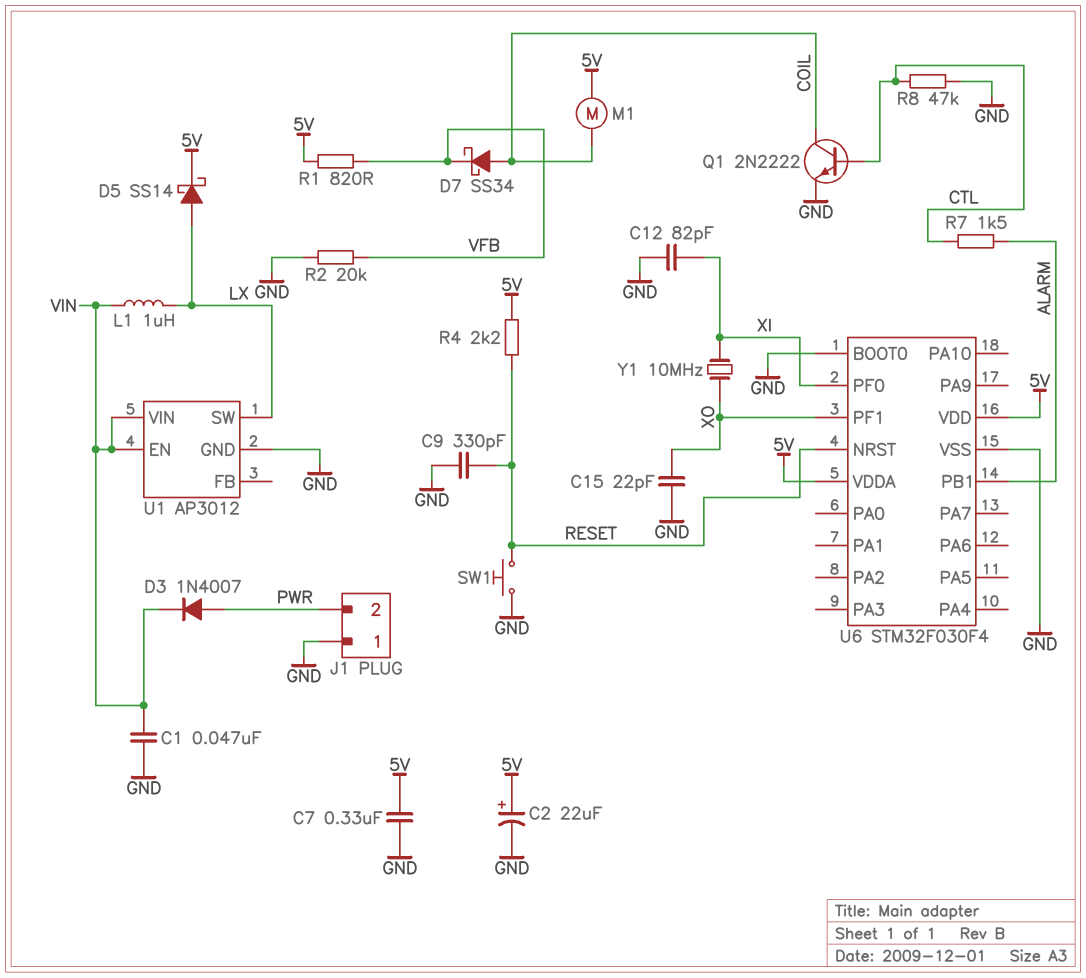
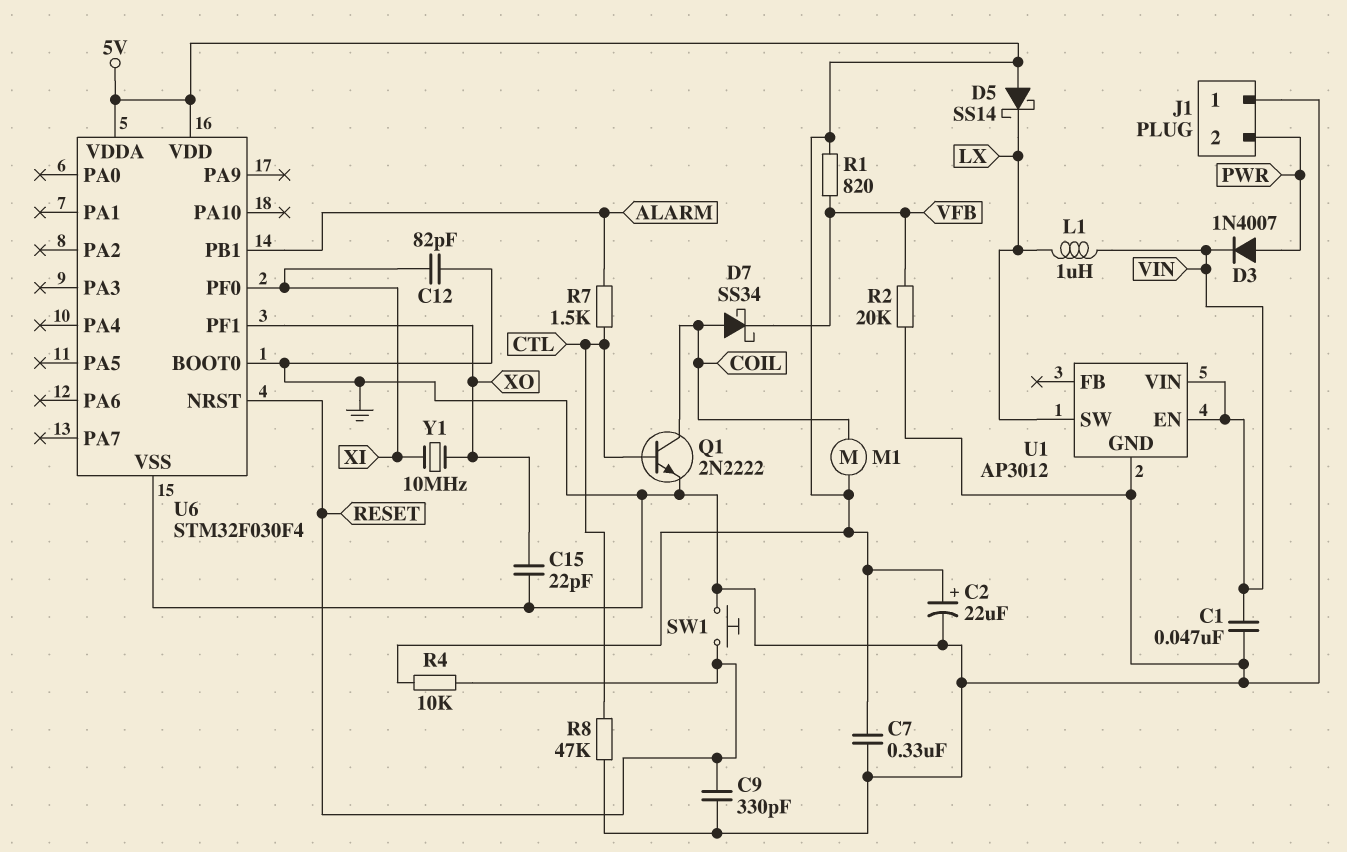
D5: schottky SS14 (A LX, K 5V) -> schottky SS14 (A 5V, K LX)
R4: 2.2k (5V, RESET) -> 10k (5V, RESET)

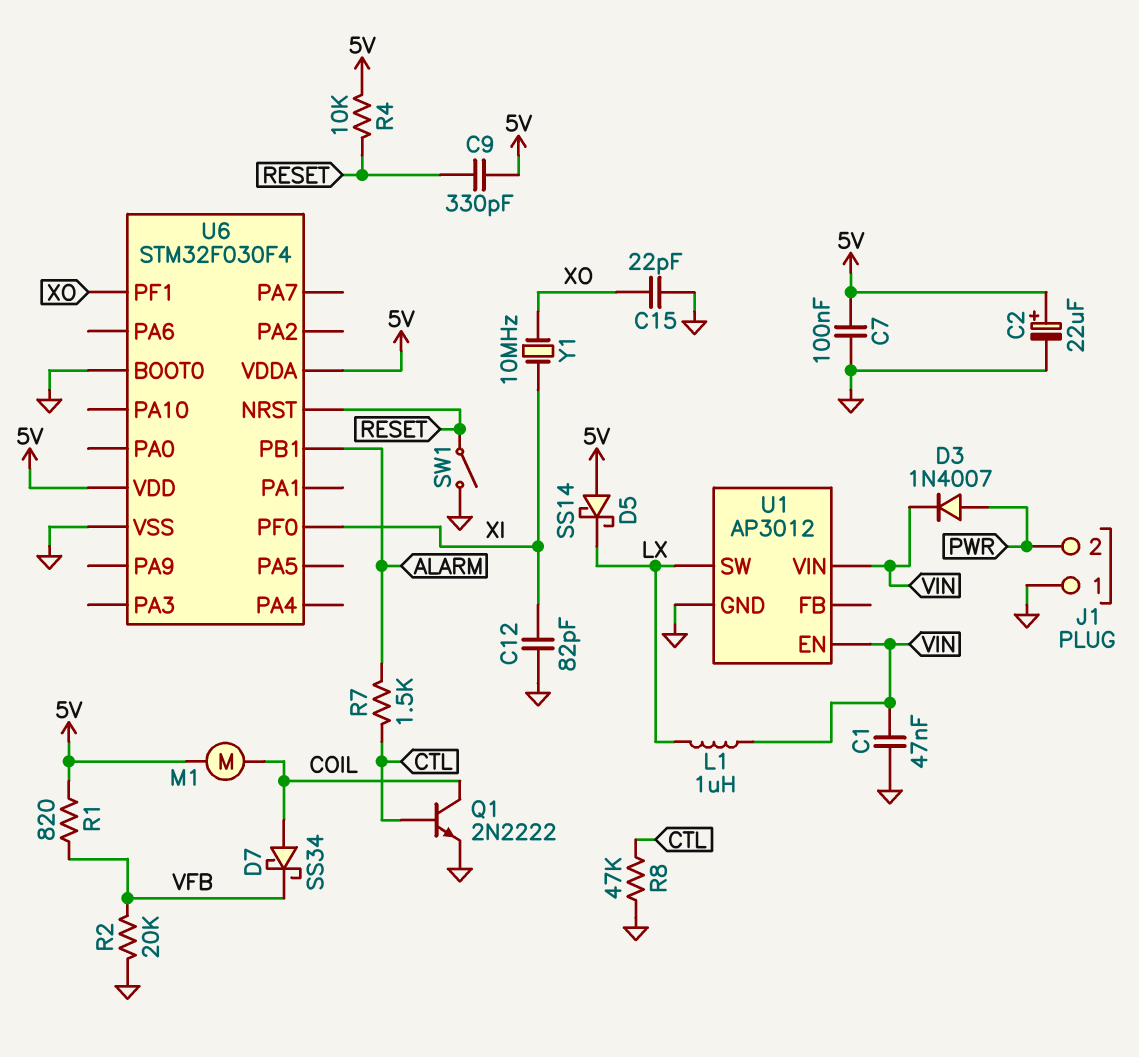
C7: 330nF (5V, GND) -> 100nF (5V, GND)
C9: 330pF (GND, RESET) -> 330pF (5V, RESET)
SW1: button (GND, RESET) -> switch (GND, RESET)

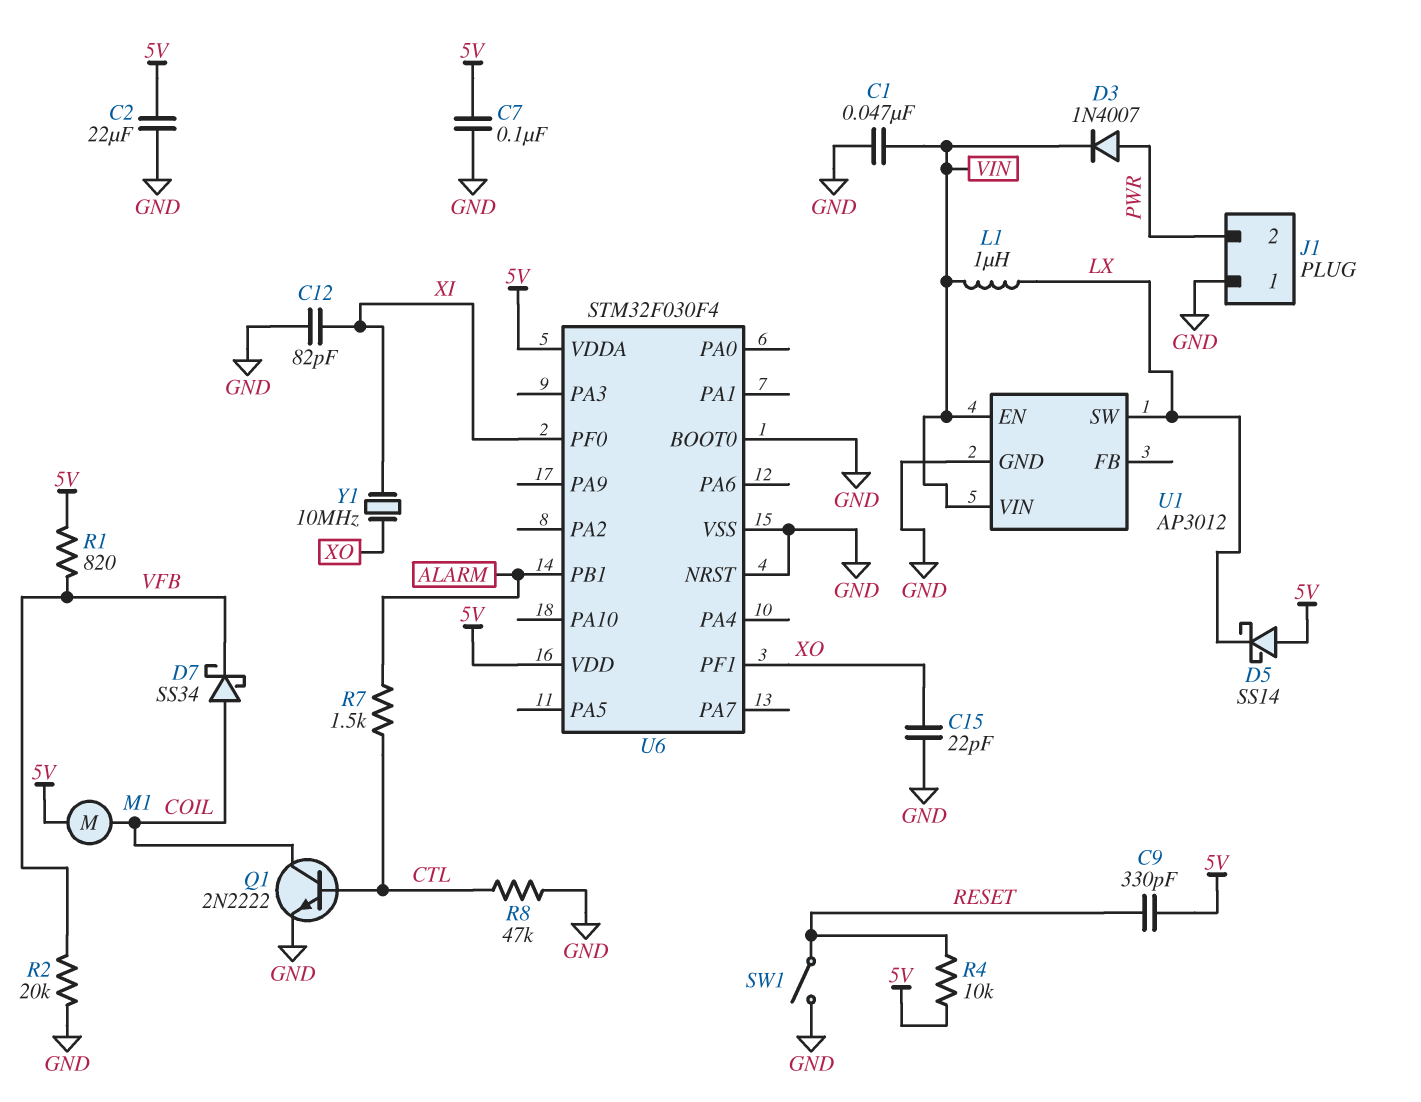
C2: 22uF (plus 5V, minus GND) -> 22uF (5V, GND)
U6 pin NRST: RESET -> GND

